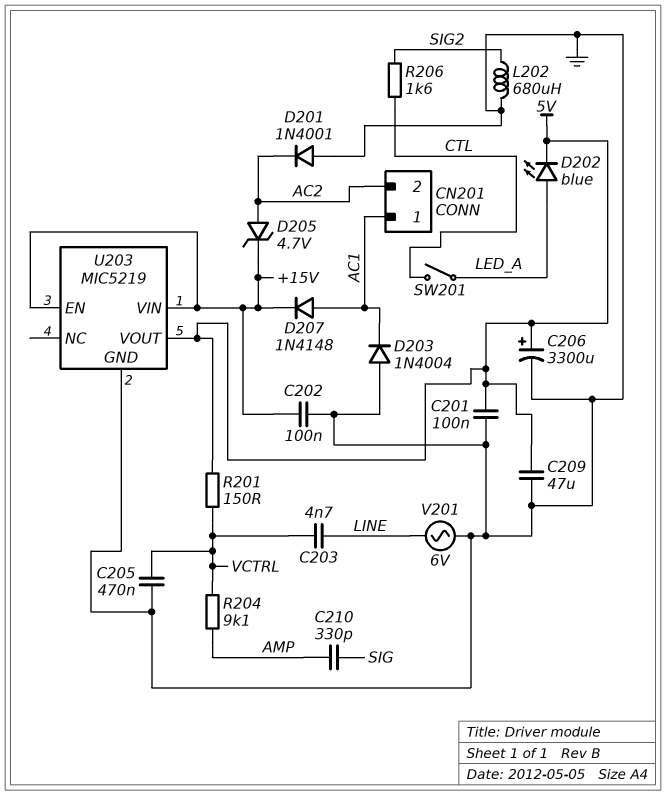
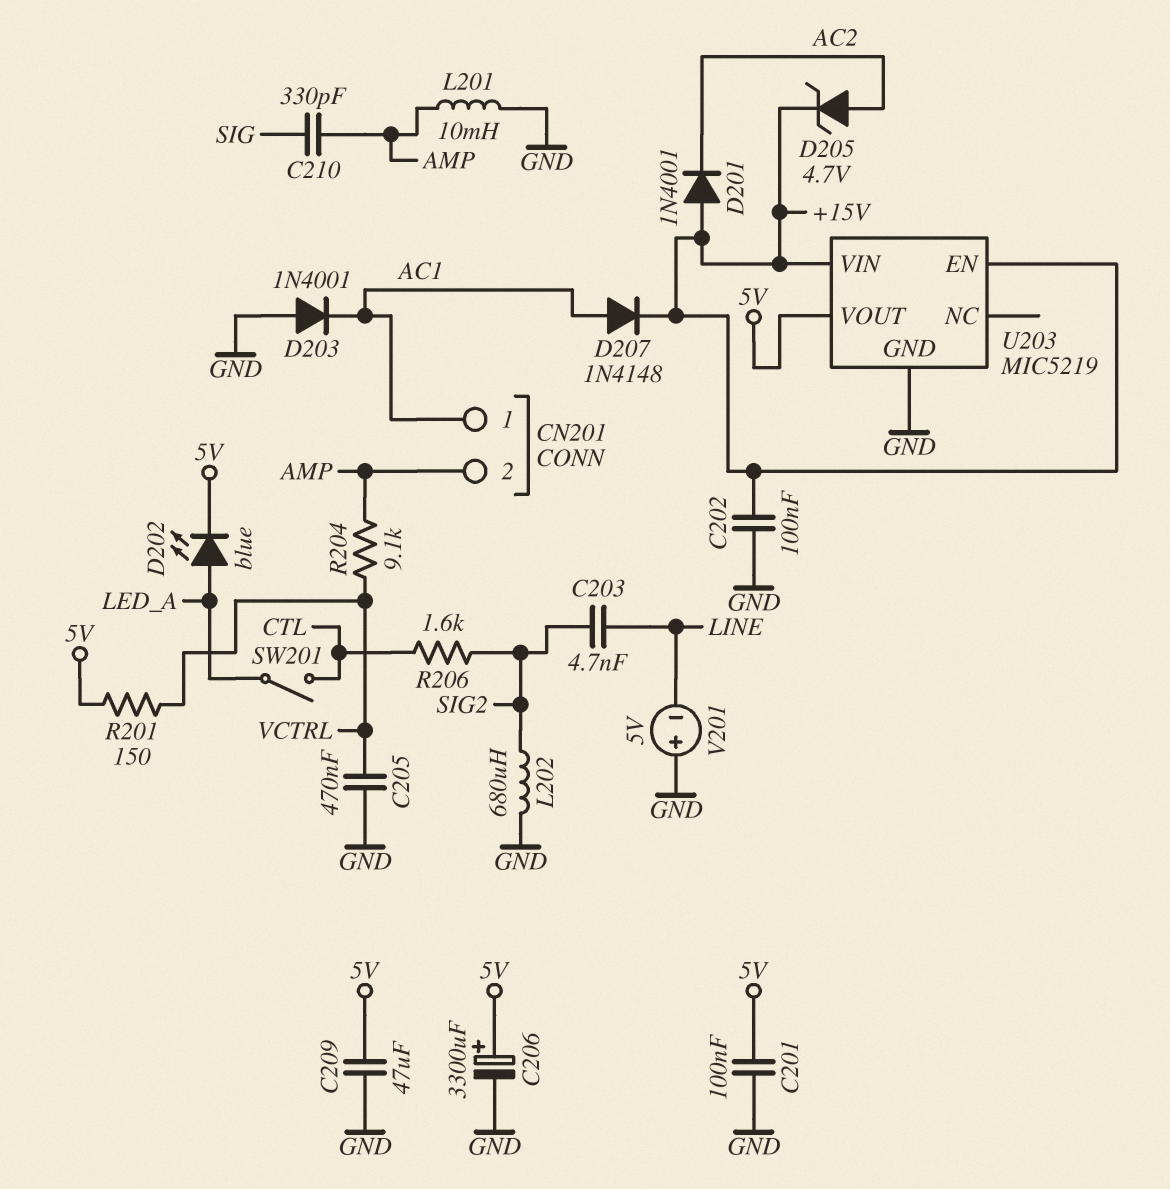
C203: 4.7nF (LINE, VCTRL) -> 4.7nF (LINE, SIG2)
CN201 pin 2: AC2 -> AMP
D201: diode 1N4001 (A GND, K AC2) -> diode 1N4001 (A +15V, K AC2)
D203: diode 1N4004 (A GND, K AC1) -> diode 1N4001 (A GND, K AC1)
L201: none -> 10mH (AMP, GND)
V201: AC 6V (GND, LINE) -> 5V (plus GND, minus LINE)

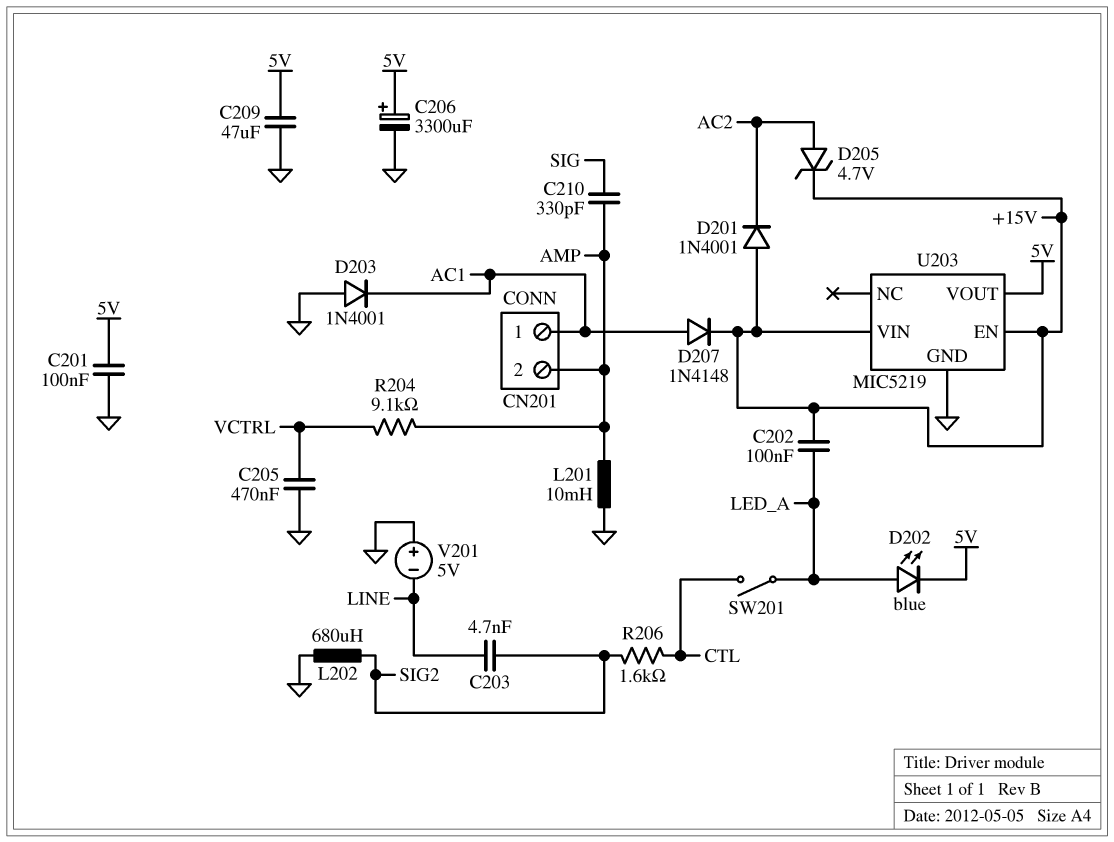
C202: 100nF (+15V, GND) -> 100nF (+15V, LED_A)
R201: 150 (5V, VCTRL) -> none

